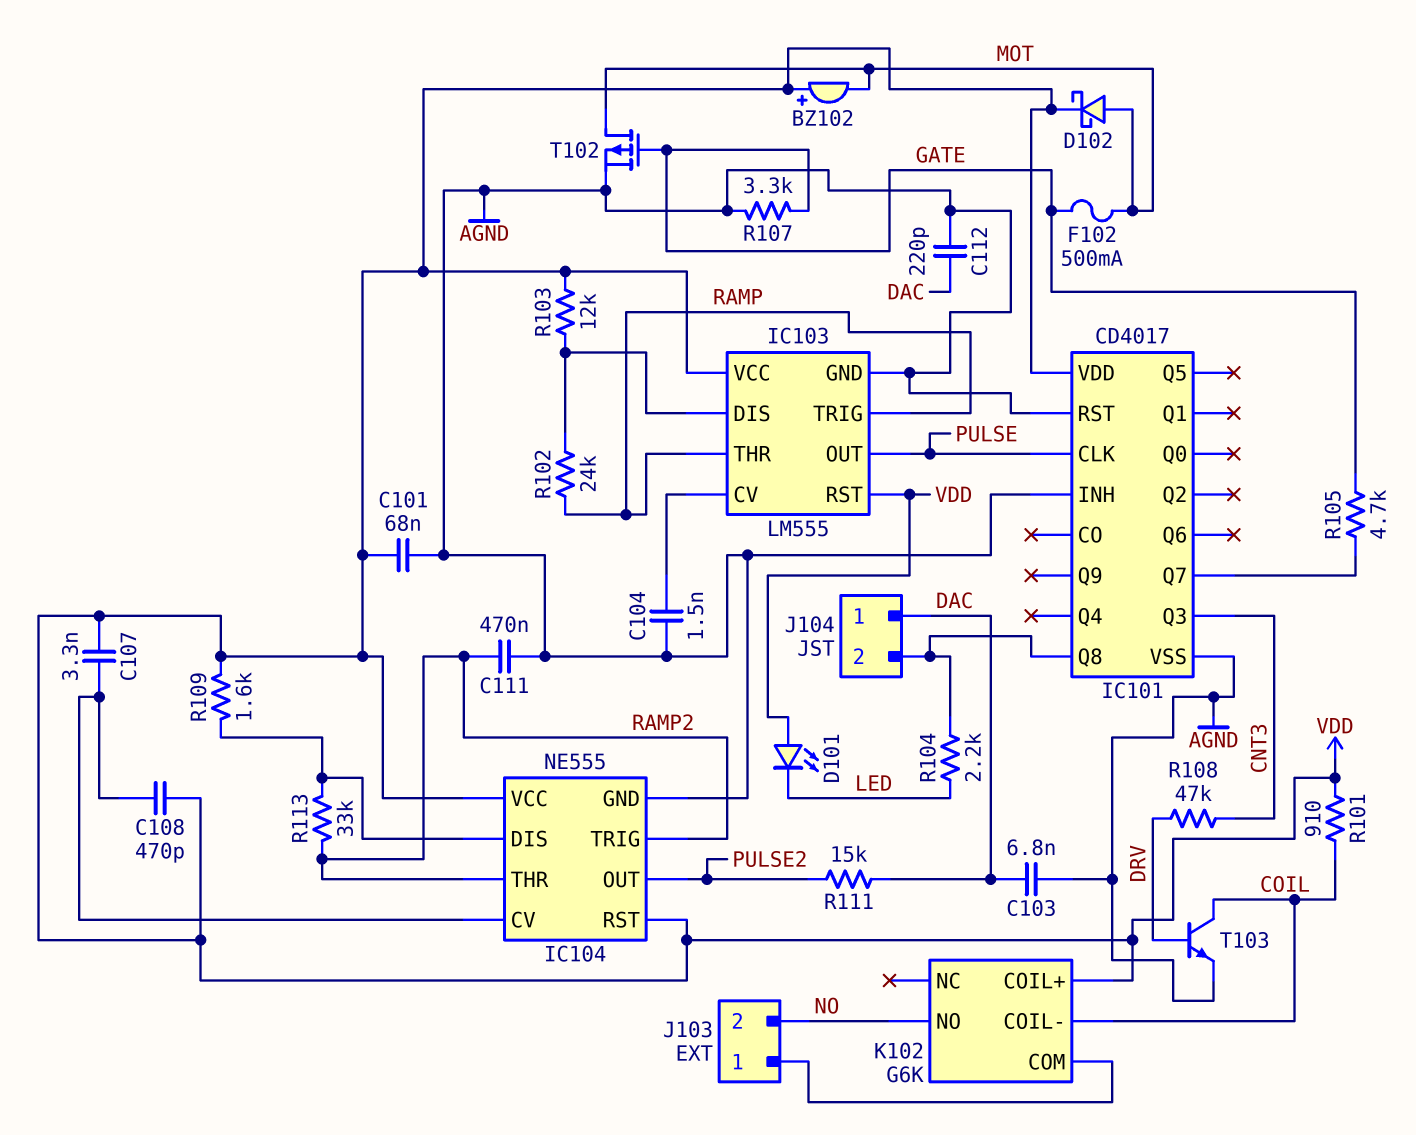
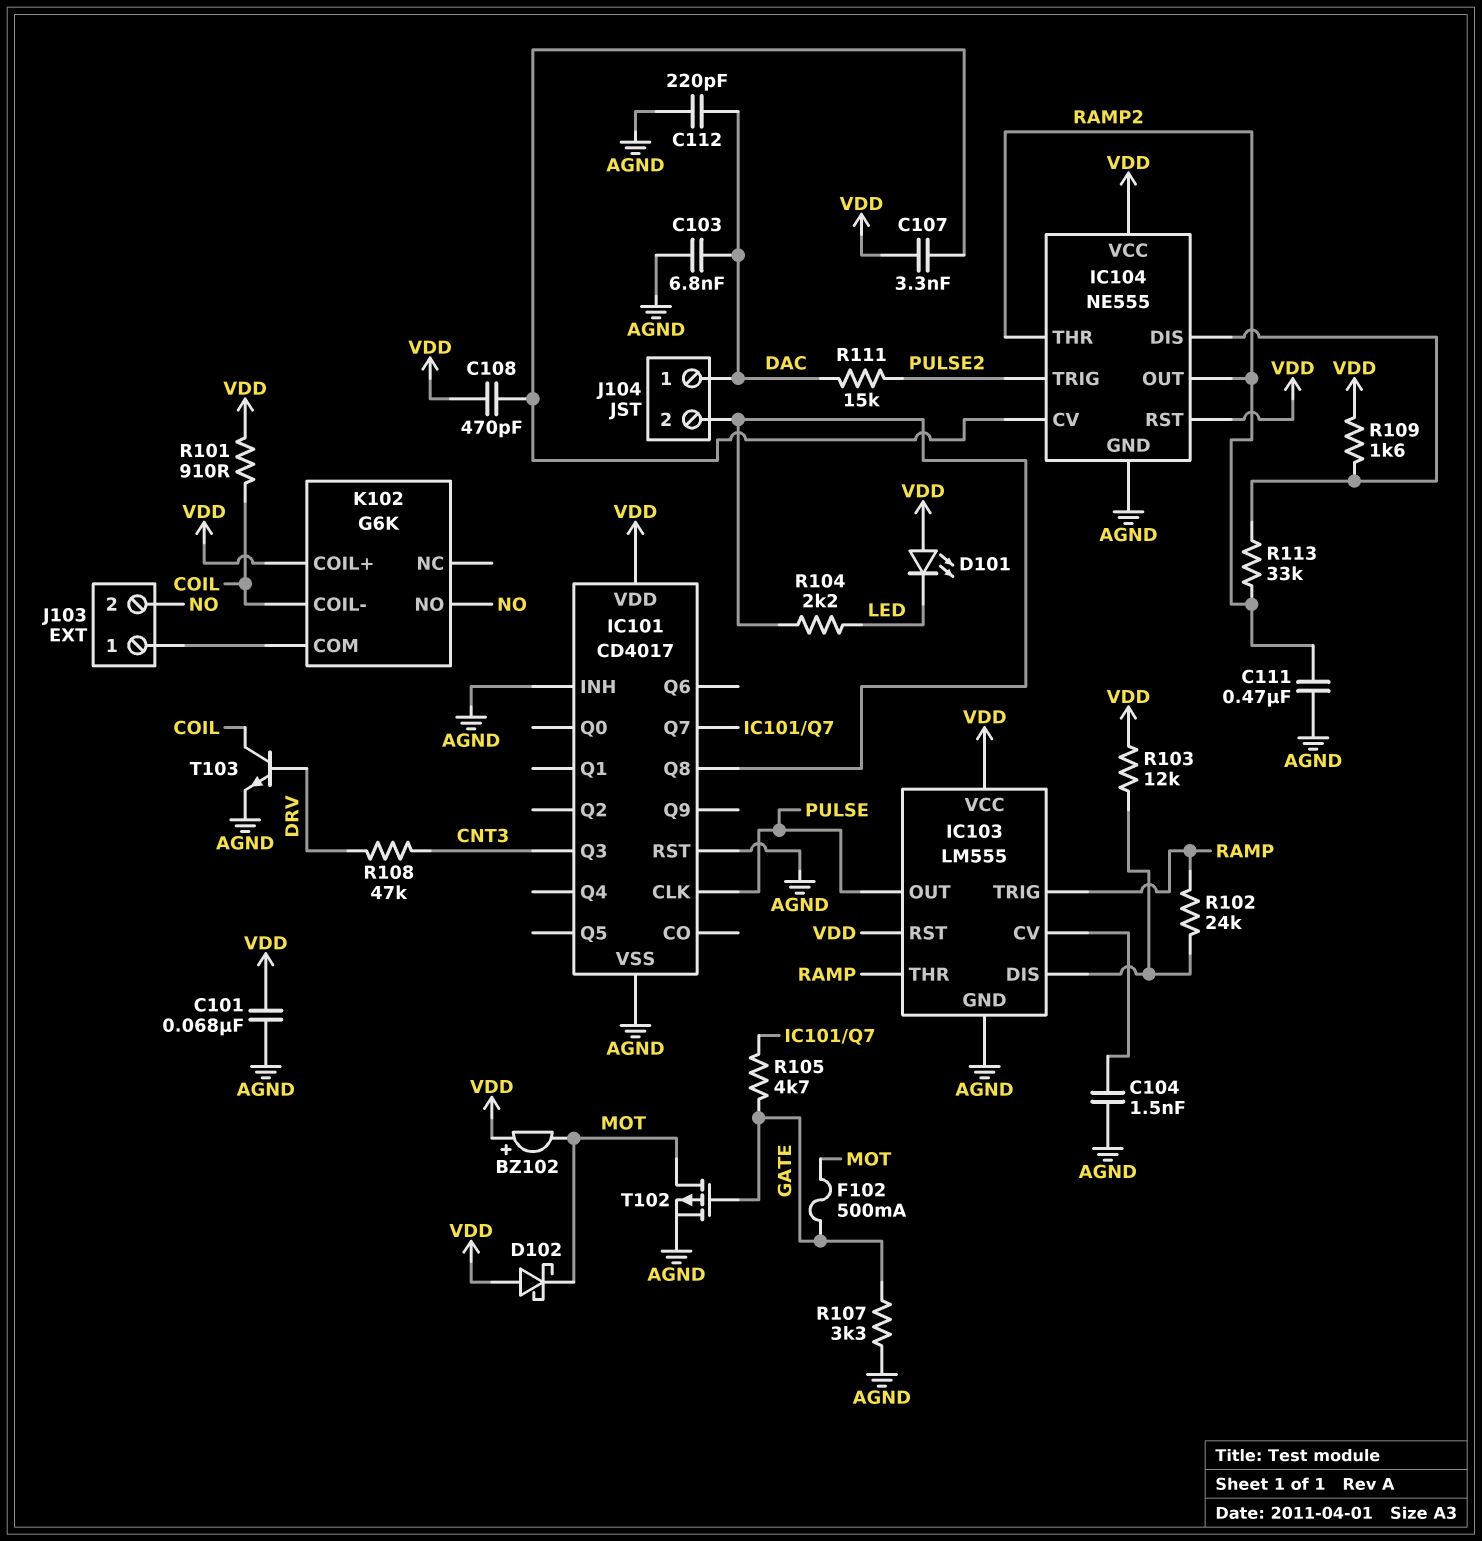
D102: schottky (A MOT, K VDD) -> schottky (A VDD, K MOT)
IC104 pin OUT: PULSE2 -> RAMP2
IC104 pin TRIG: RAMP2 -> PULSE2

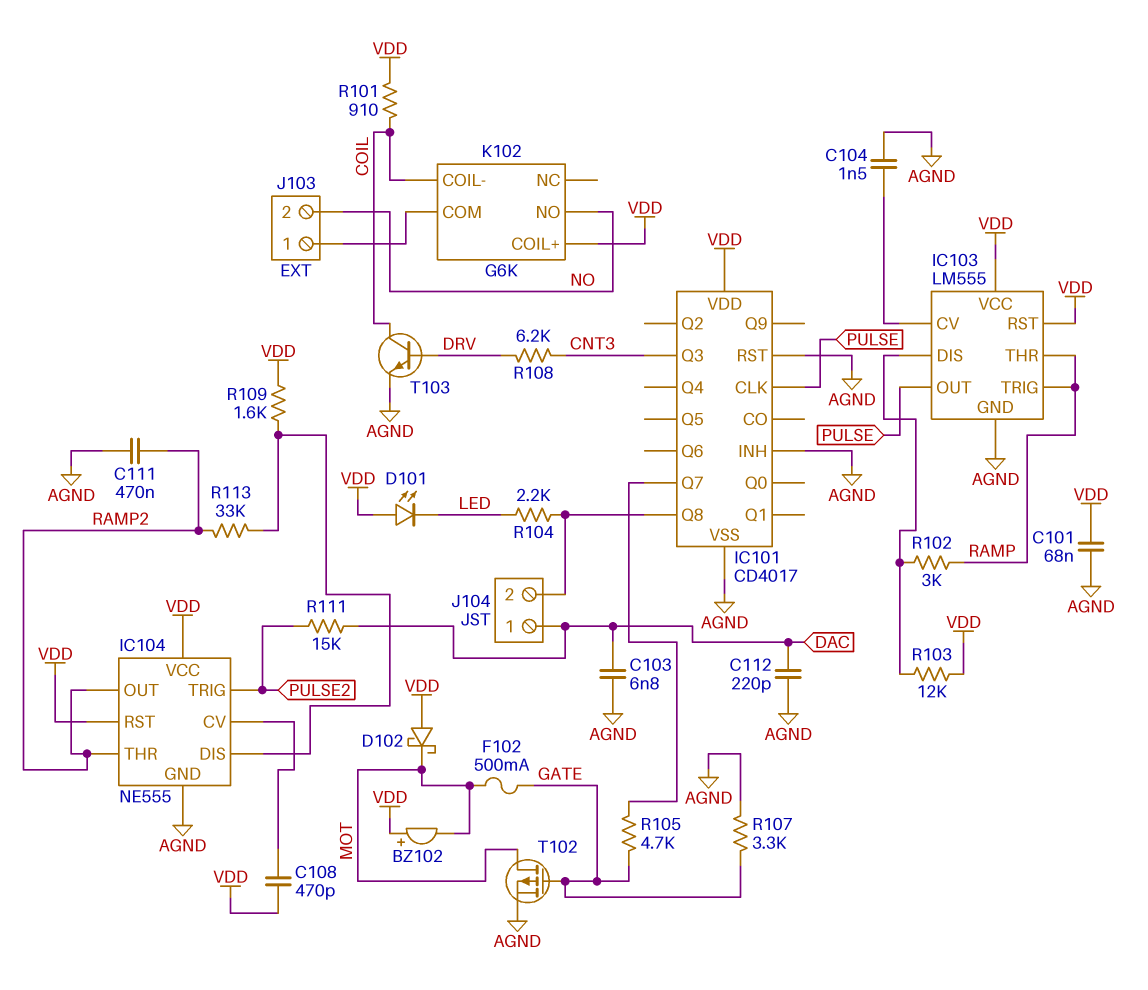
C107: 3.3nF (IC104/CV, VDD) -> none
R102: 24k (IC103/DIS, RAMP) -> 3k (IC103/DIS, RAMP)
R108: 47k (CNT3, DRV) -> 6.2k (CNT3, DRV)

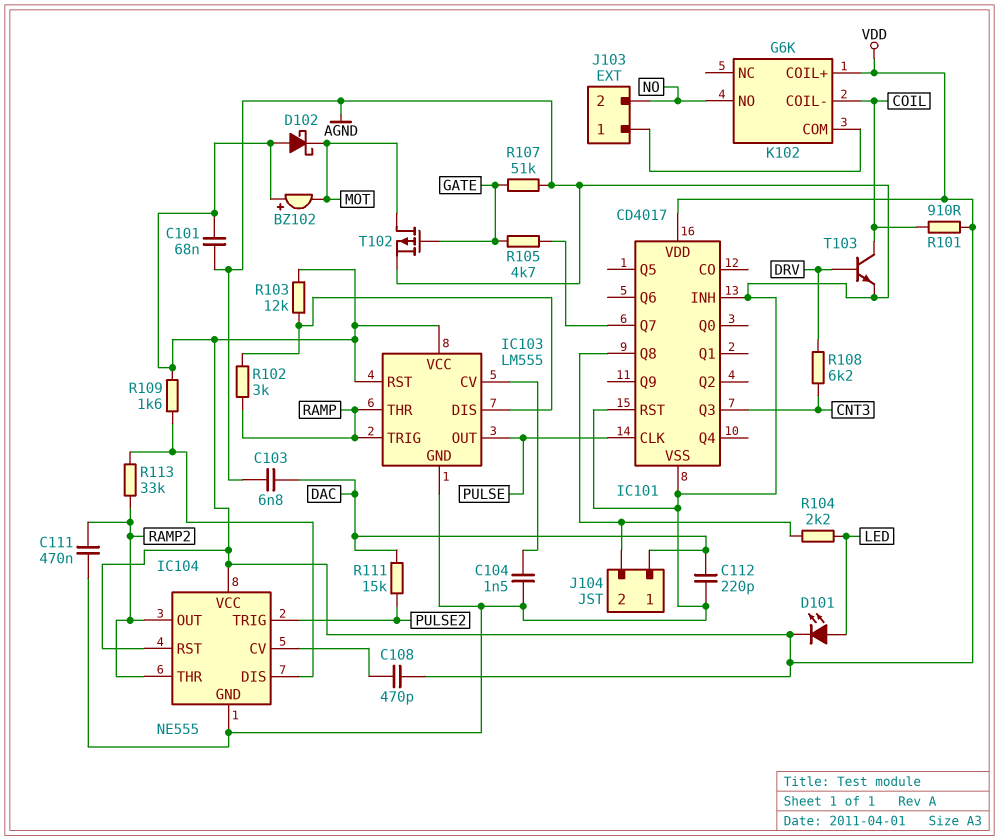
D101: LED (A VDD, K LED) -> LED (A LED, K VDD)
F102: 500mA (GATE, MOT) -> none
R107: 3.3k (AGND, GATE) -> 51k (AGND, GATE)

